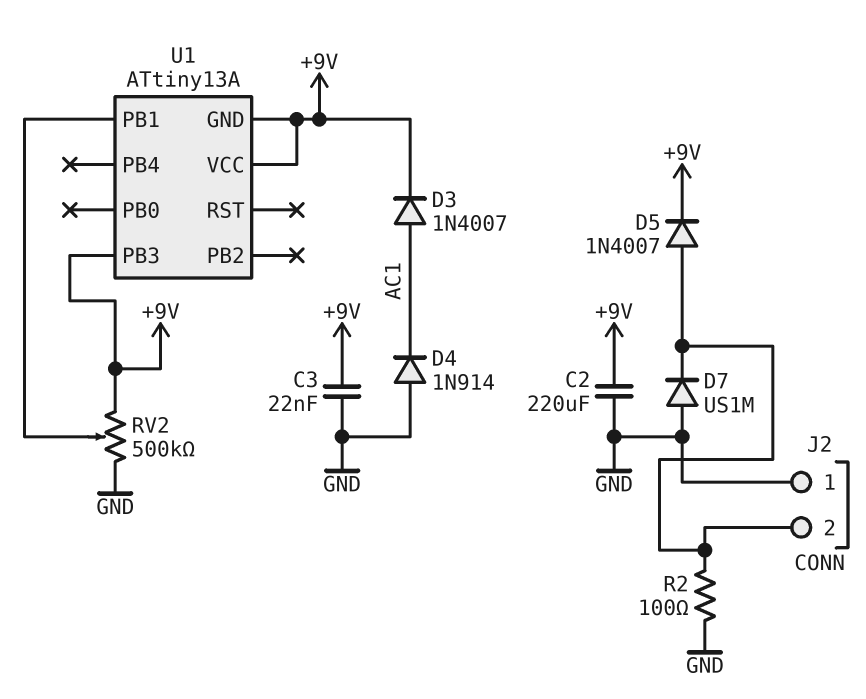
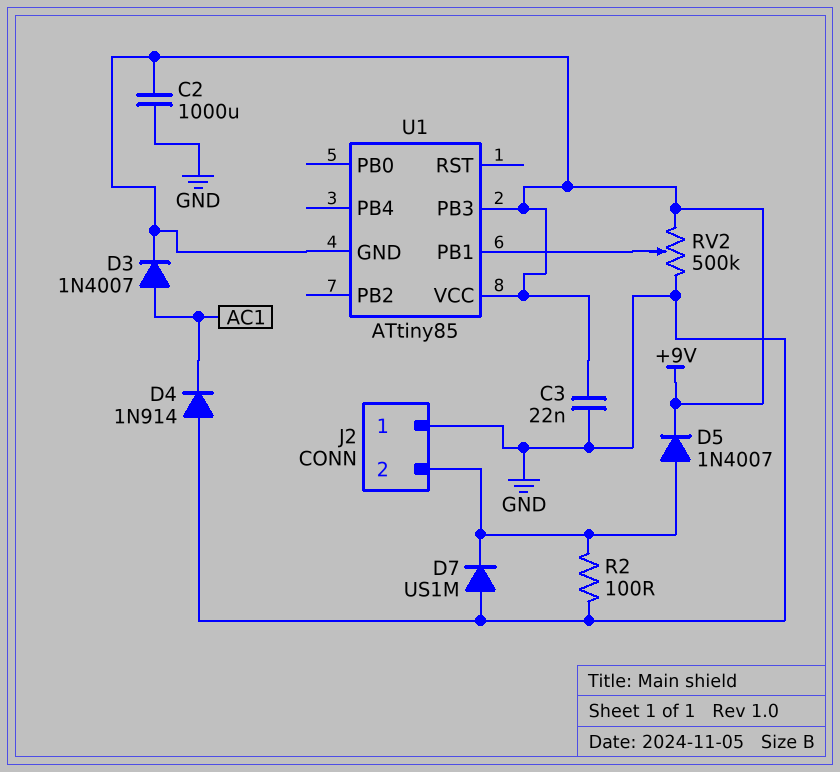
C2: 220uF (+9V, GND) -> 1000uF (+9V, GND)
U1: ATtiny13A -> ATtiny85

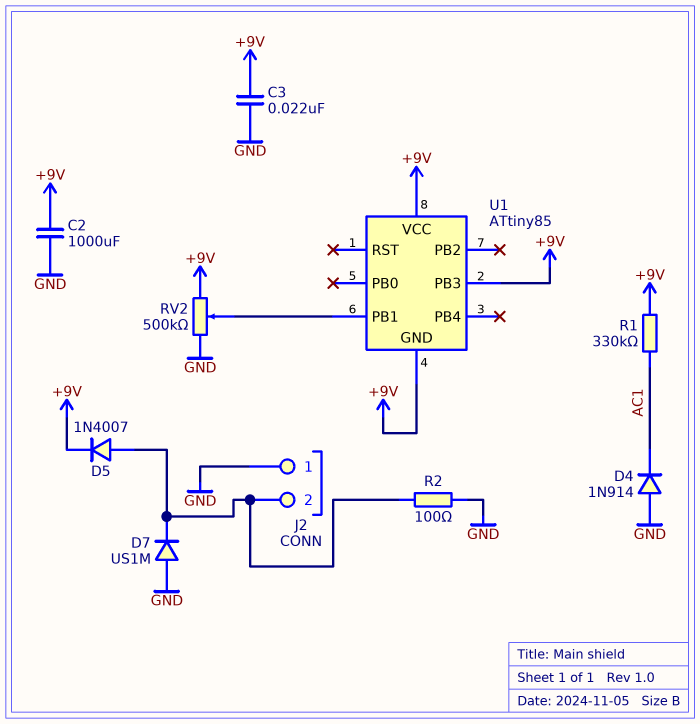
D3: diode 1N4007 (A AC1, K +9V) -> none
R1: none -> 330k (+9V, AC1)

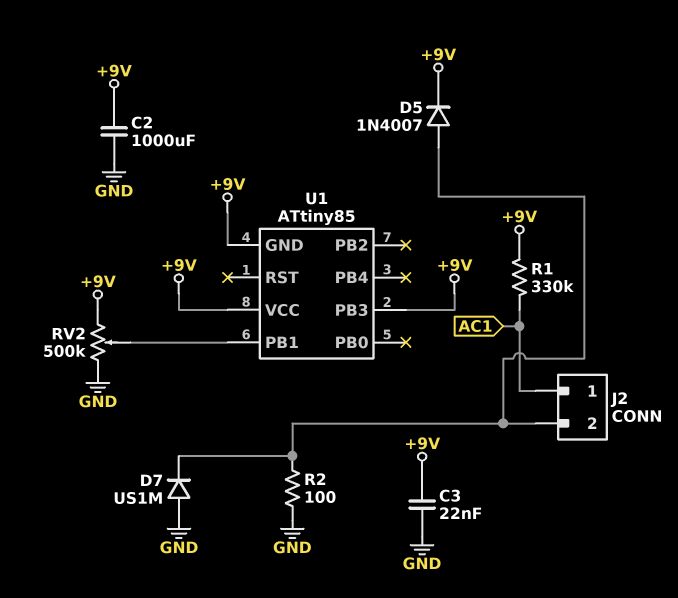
D4: diode 1N914 (A GND, K AC1) -> none
J2 pin 1: GND -> AC1

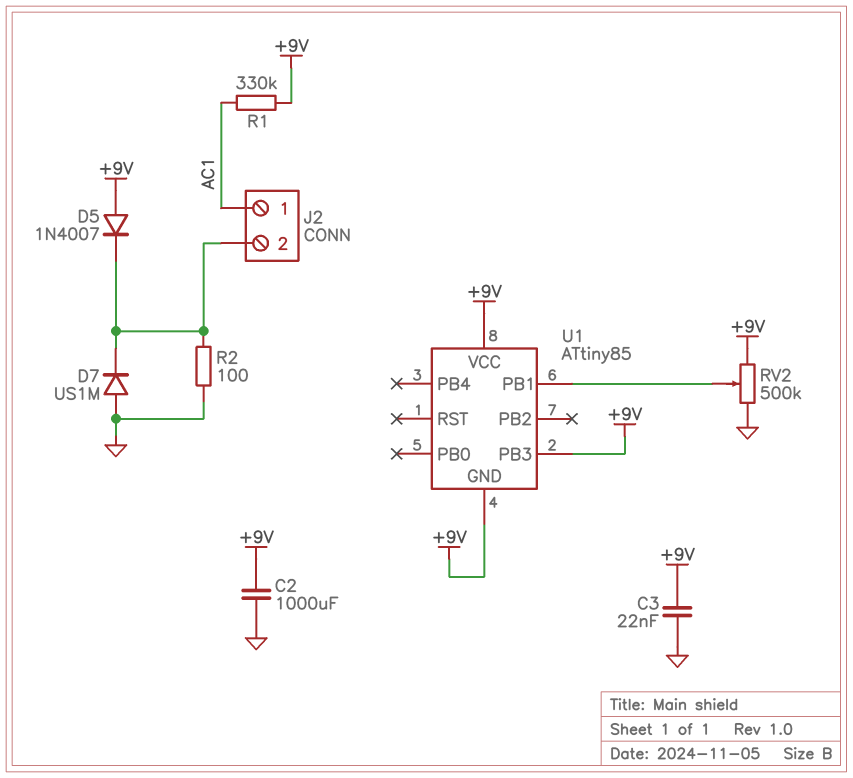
D5: diode 1N4007 (A J2/2, K +9V) -> diode 1N4007 (A +9V, K J2/2)

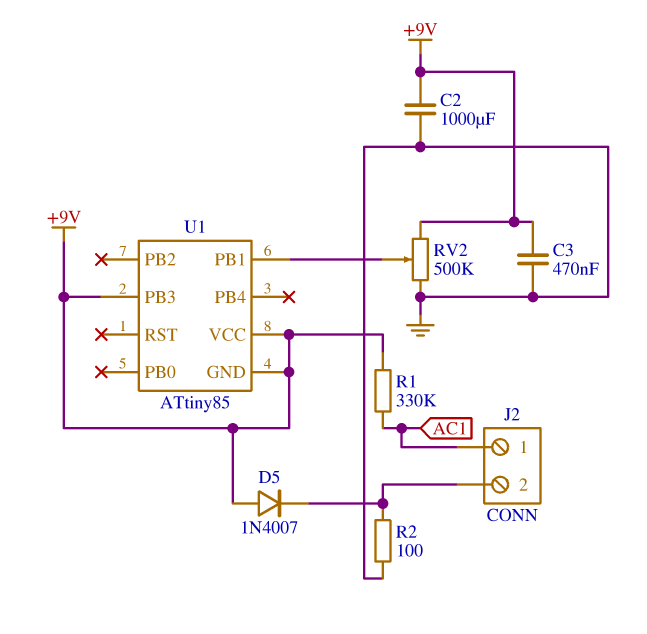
C3: 22nF (+9V, GND) -> 470nF (+9V, GND)
D7: diode US1M (A GND, K J2/2) -> none

